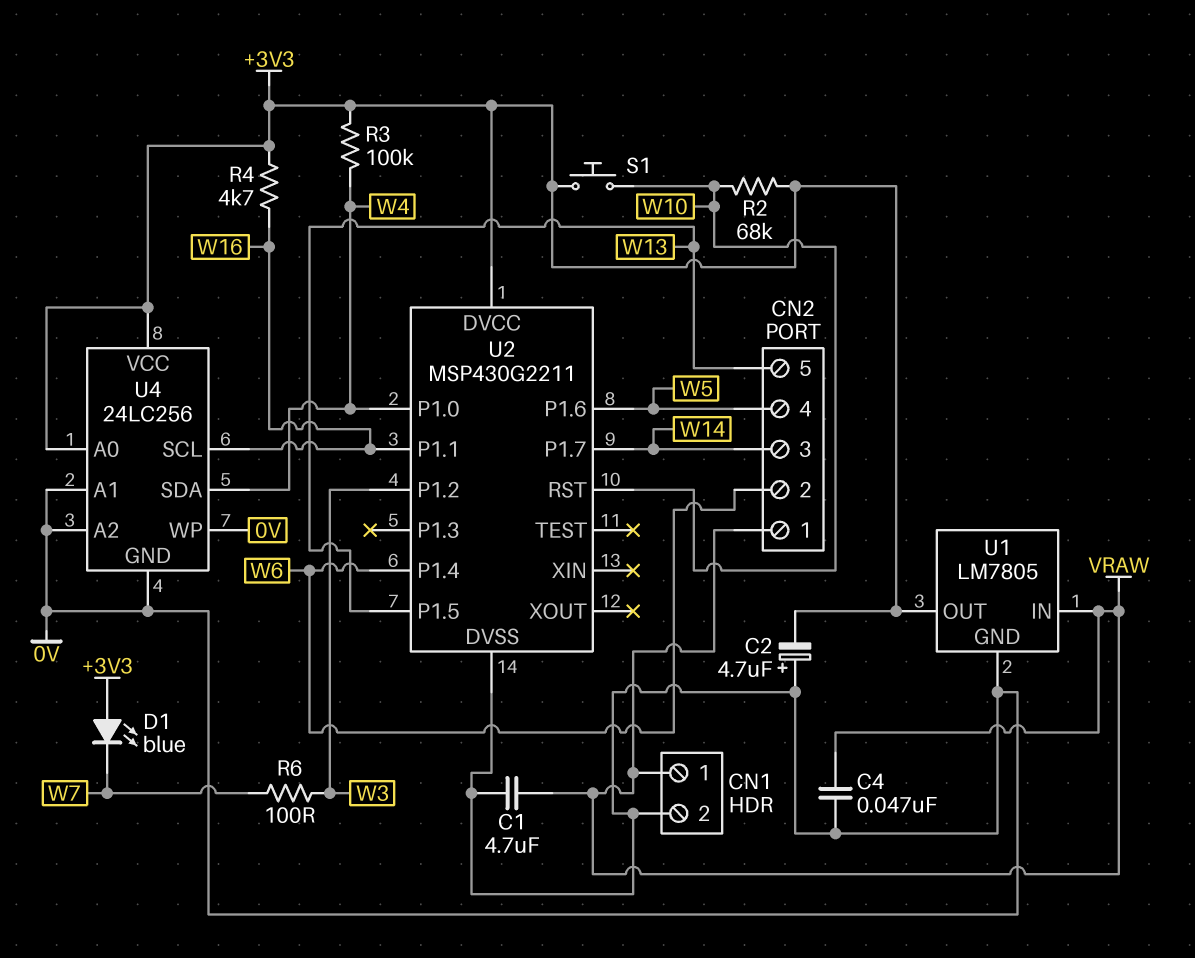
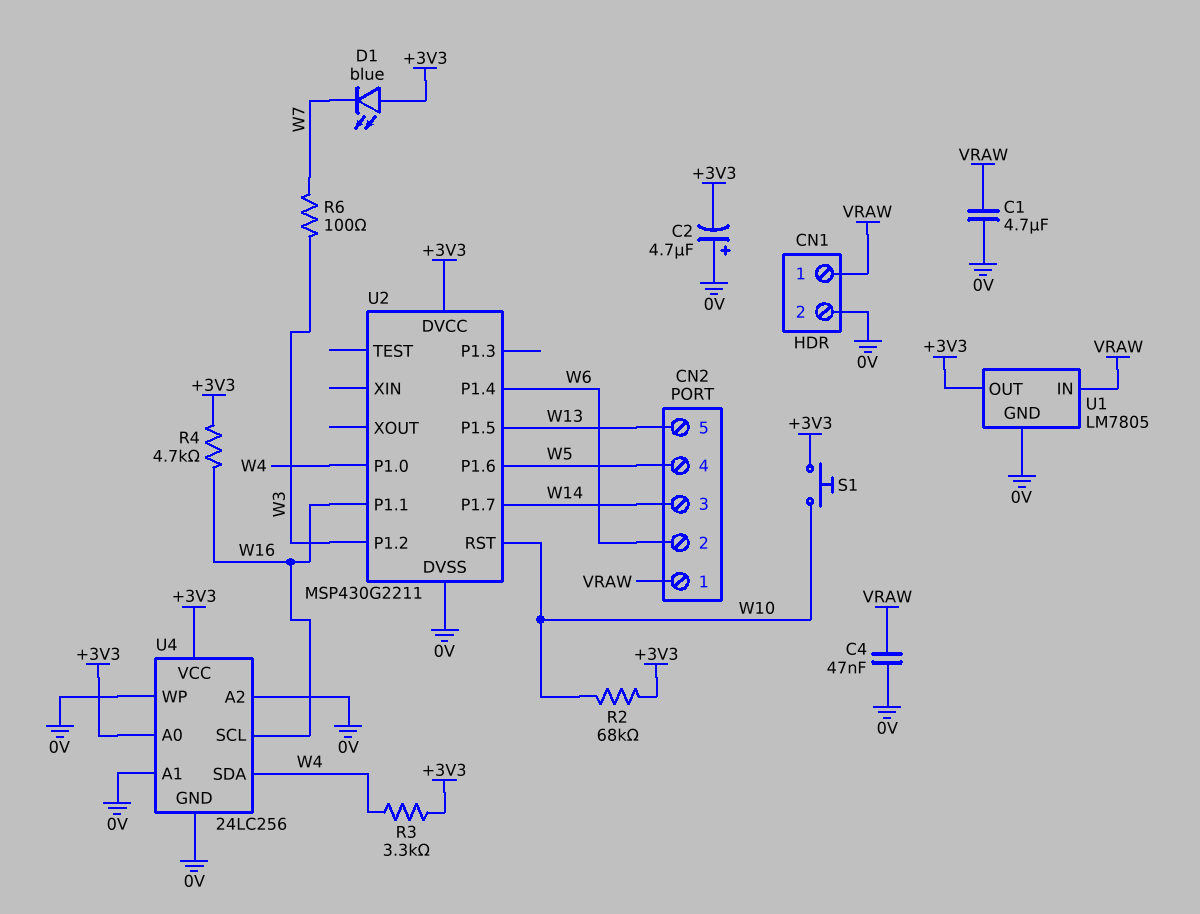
R3: 100k (+3V3, W4) -> 3.3k (+3V3, W4)

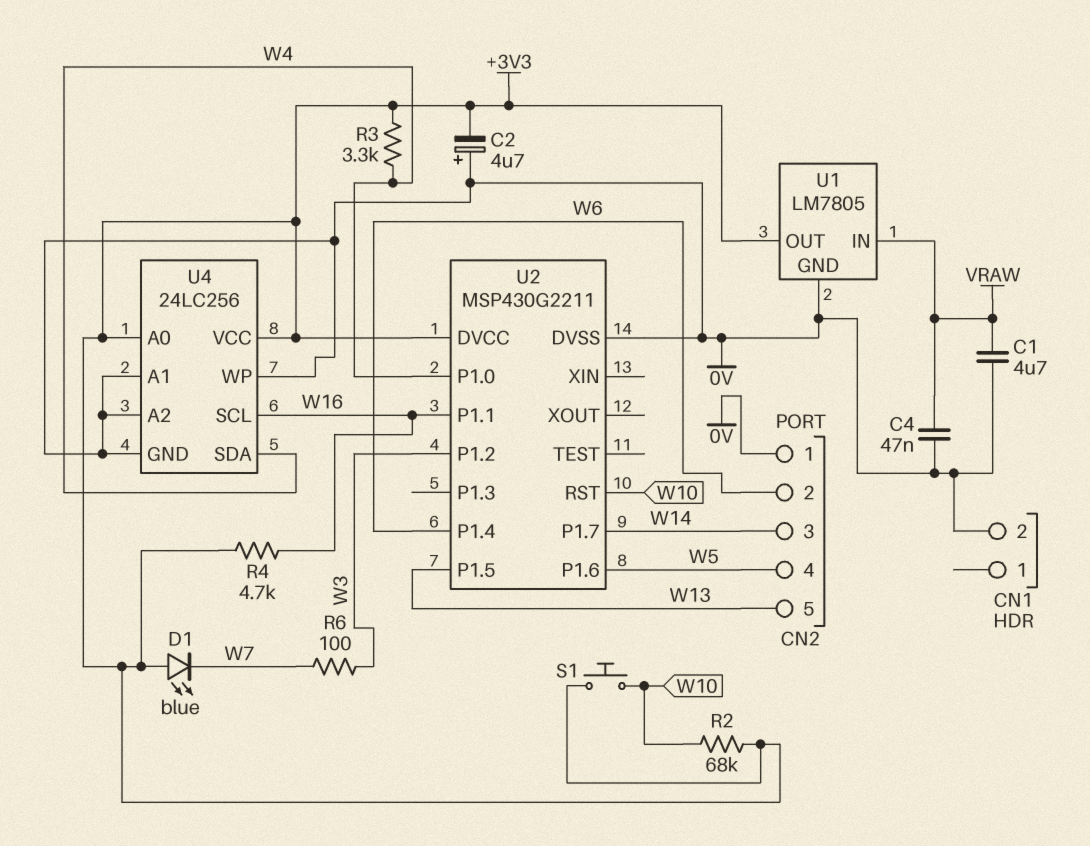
CN1 pin 1: VRAW -> none
CN2 pin 1: VRAW -> 0V

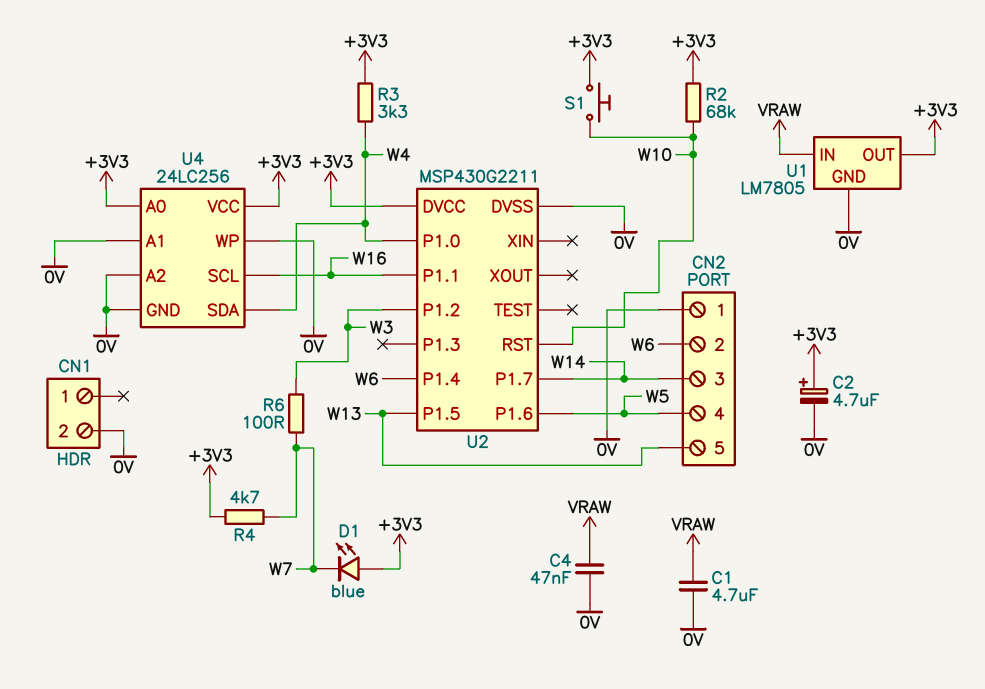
C2: 4.7uF (plus 0V, minus +3V3) -> 4.7uF (plus +3V3, minus 0V)
R4: 4.7k (+3V3, W16) -> 4.7k (+3V3, W7)

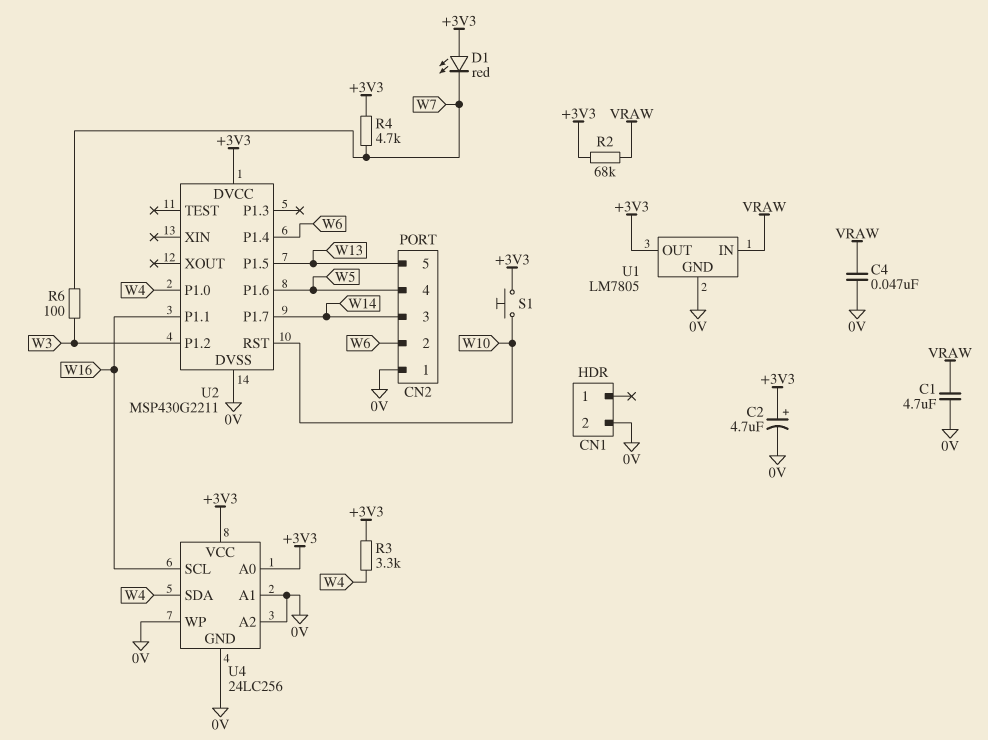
D1: LED blue (A +3V3, K W7) -> LED red (A +3V3, K W7)
R2: 68k (+3V3, W10) -> 68k (+3V3, VRAW)

